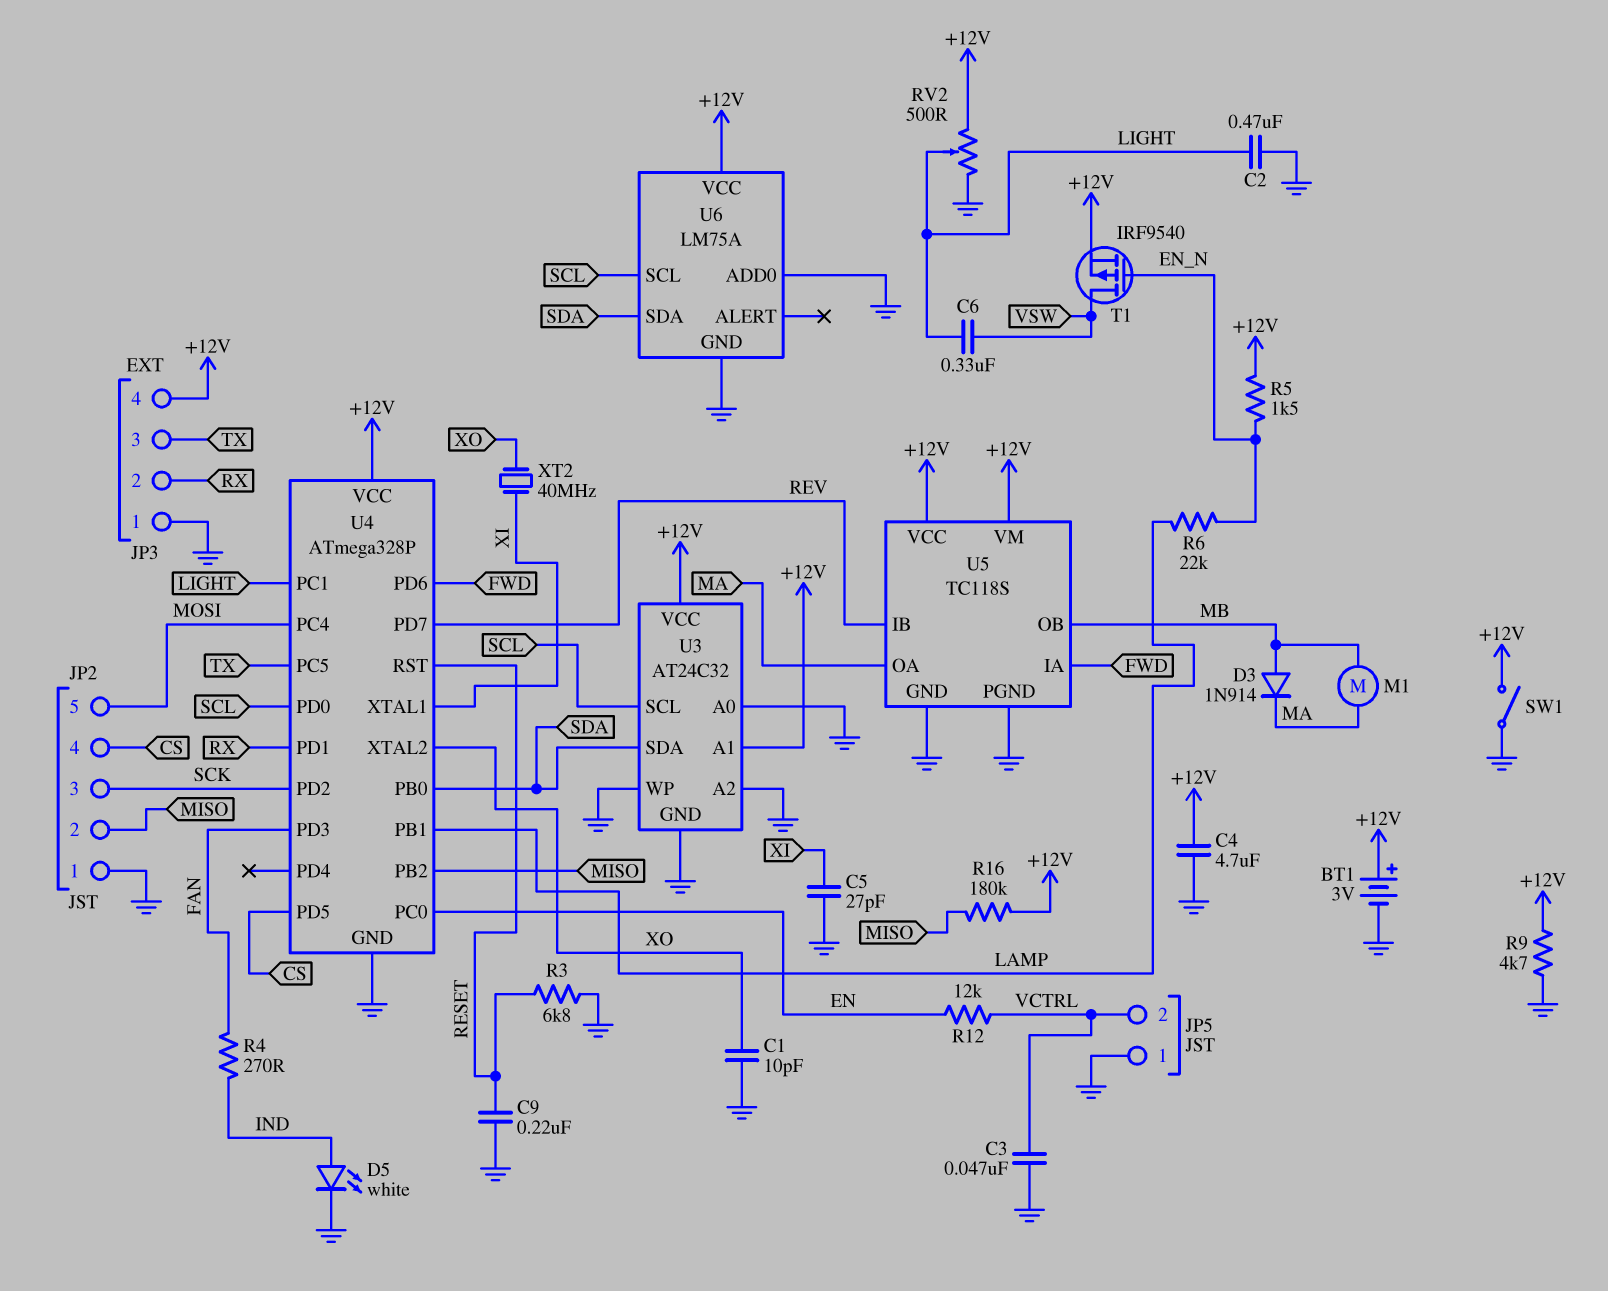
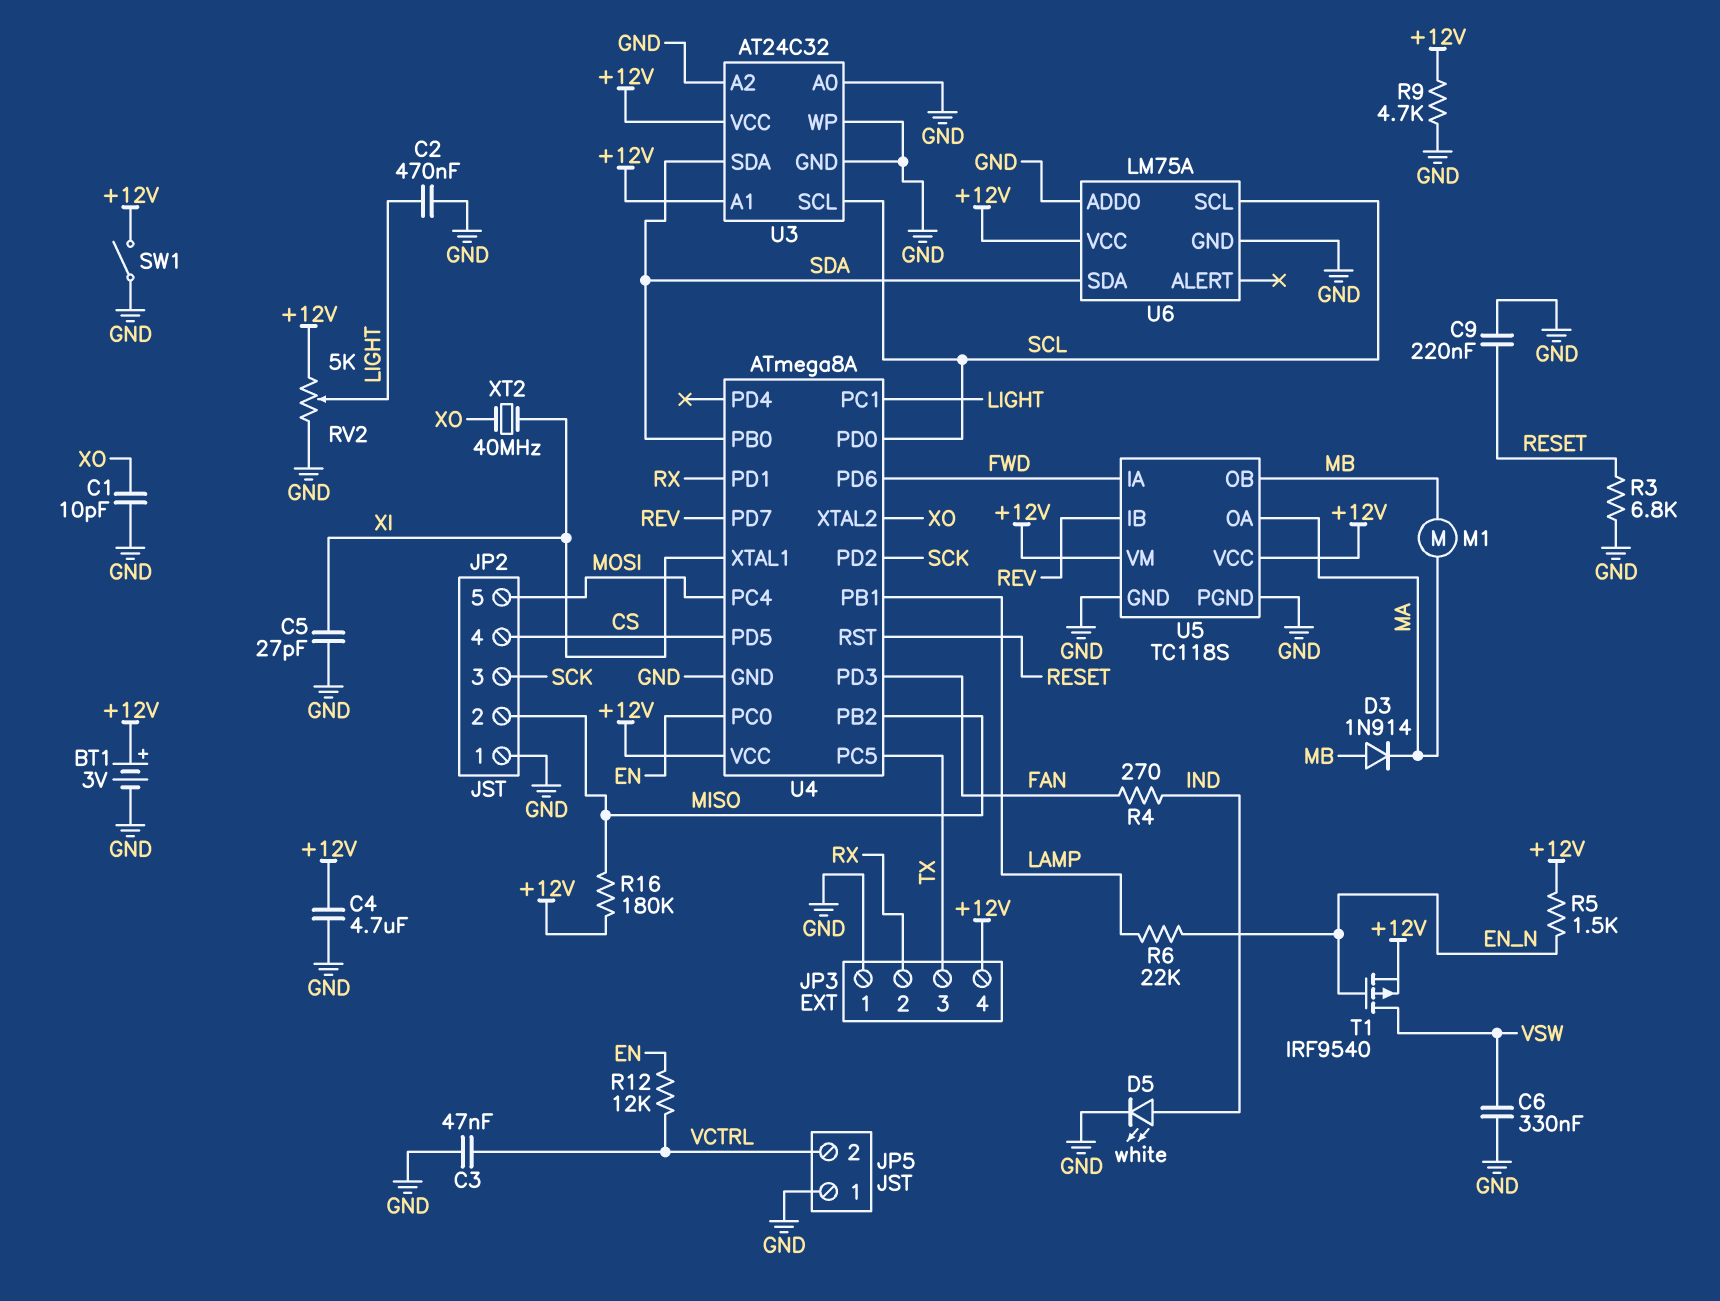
C6: 330nF (LIGHT, VSW) -> 330nF (GND, VSW)
RV2: 500 (+12V, GND, wiper LIGHT) -> 5k (+12V, GND, wiper LIGHT)
U4: ATmega328P -> ATmega8A

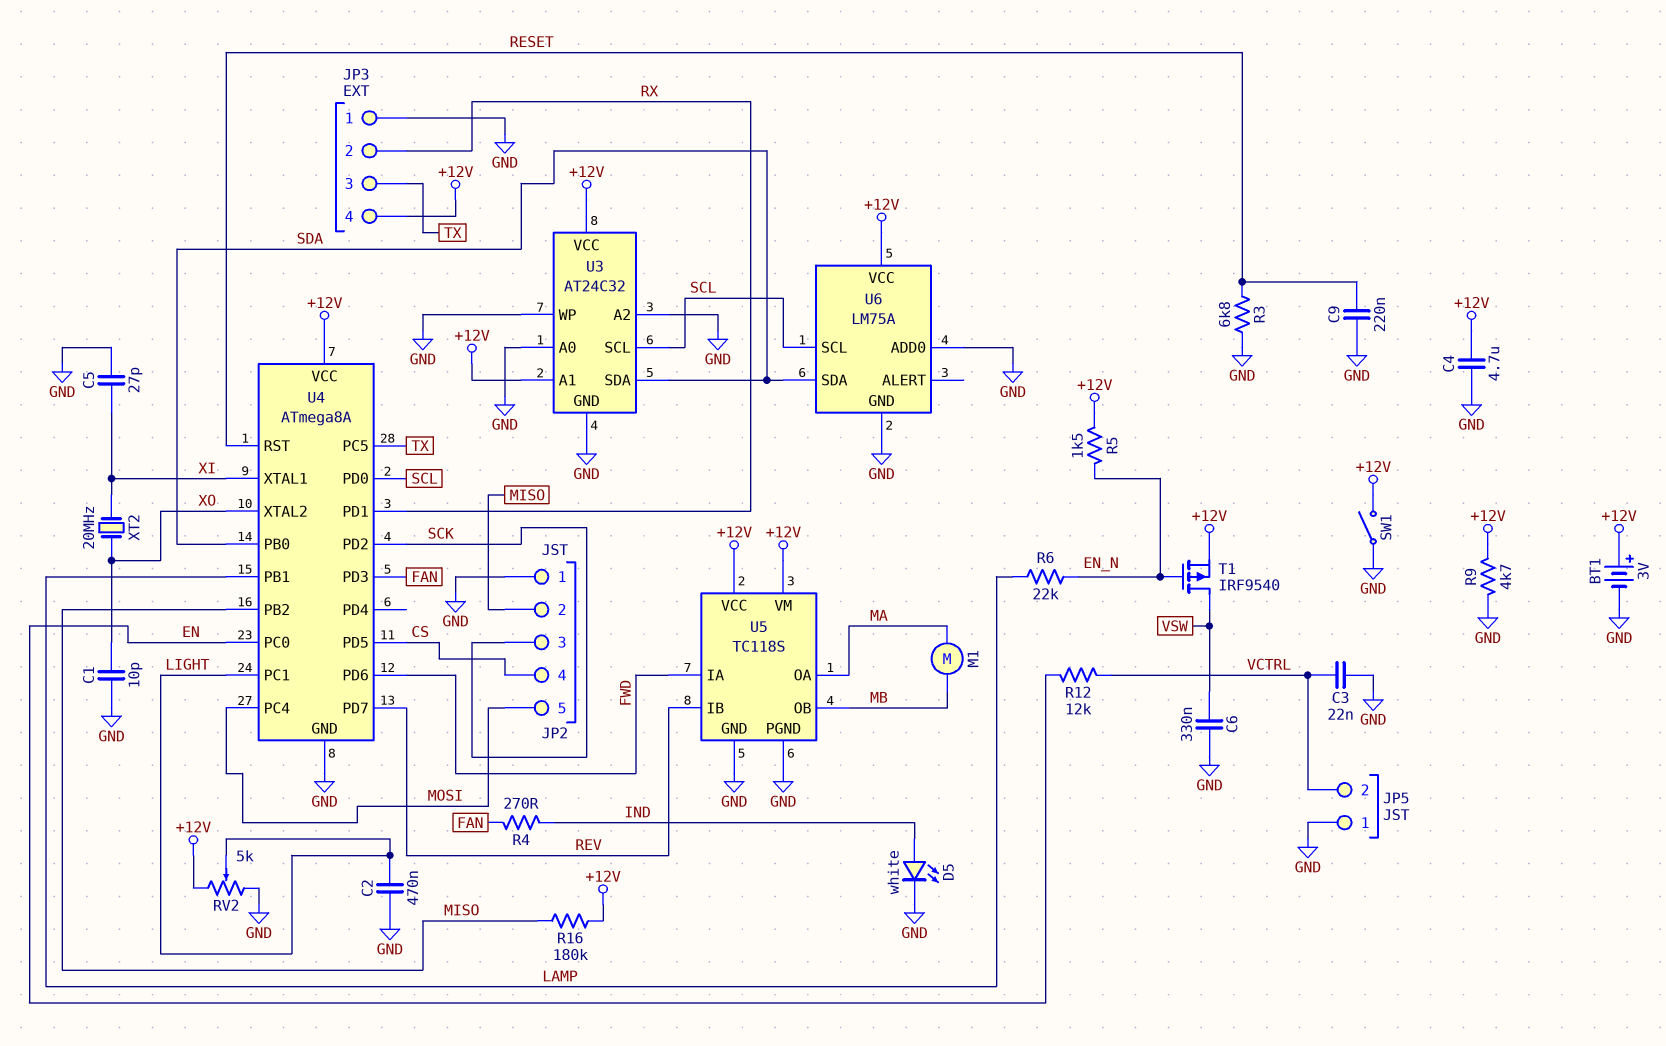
C3: 47nF (GND, VCTRL) -> 22nF (GND, VCTRL)
D3: diode 1N914 (A MB, K MA) -> none
XT2: 40MHz (XI, XO) -> 20MHz (XI, XO)

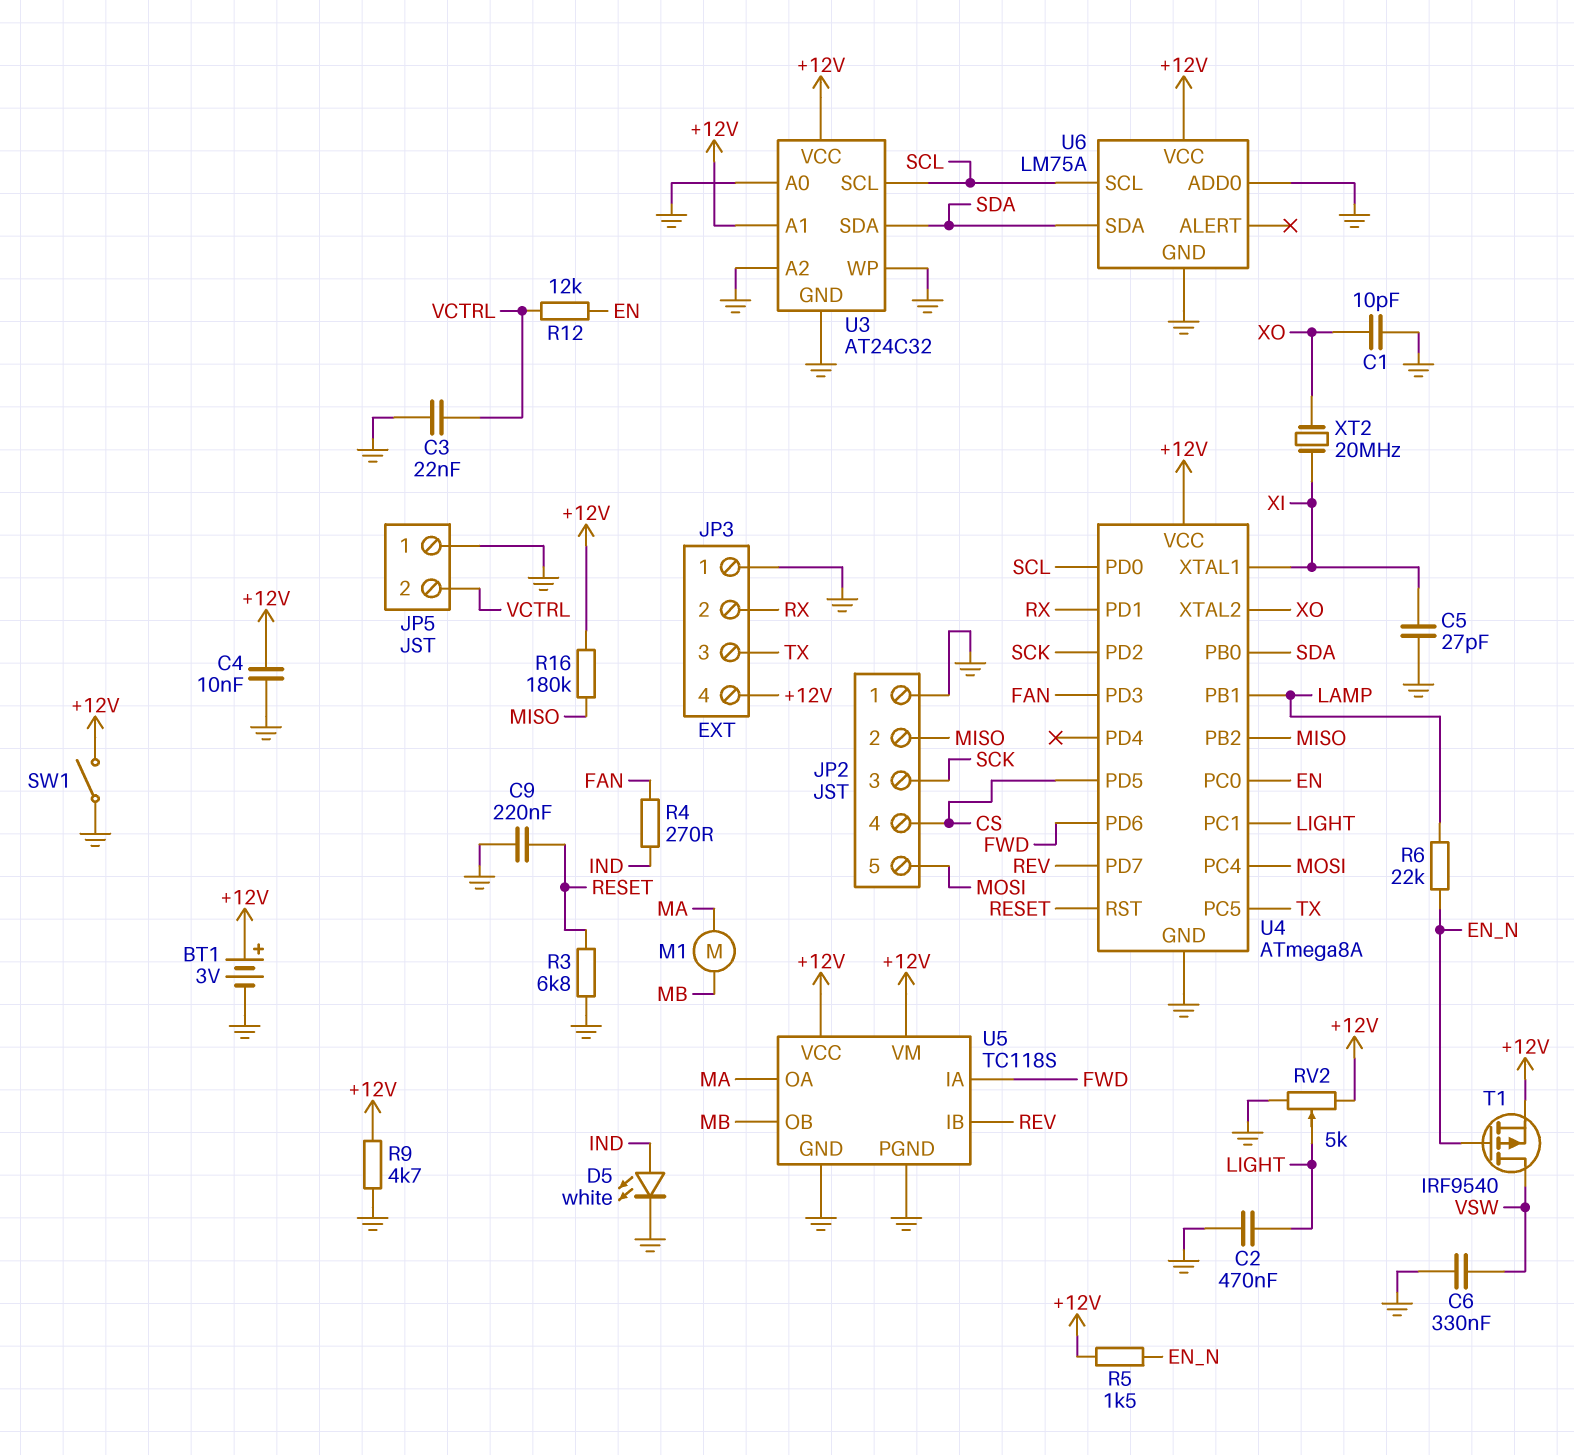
C4: 4.7uF (+12V, GND) -> 10nF (+12V, GND)

